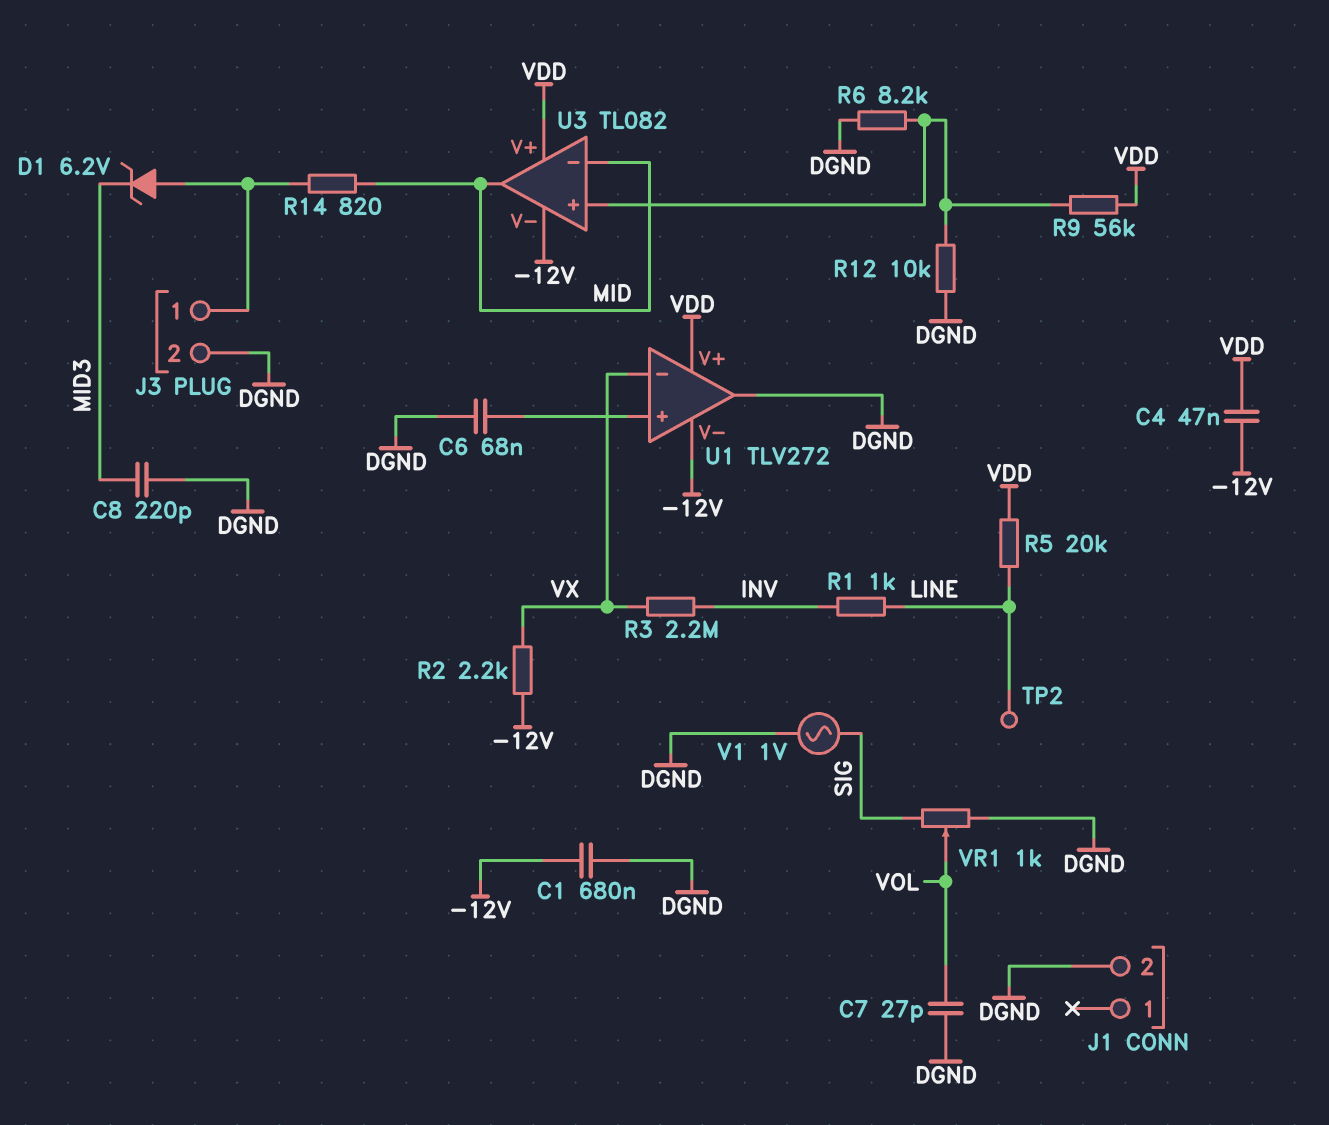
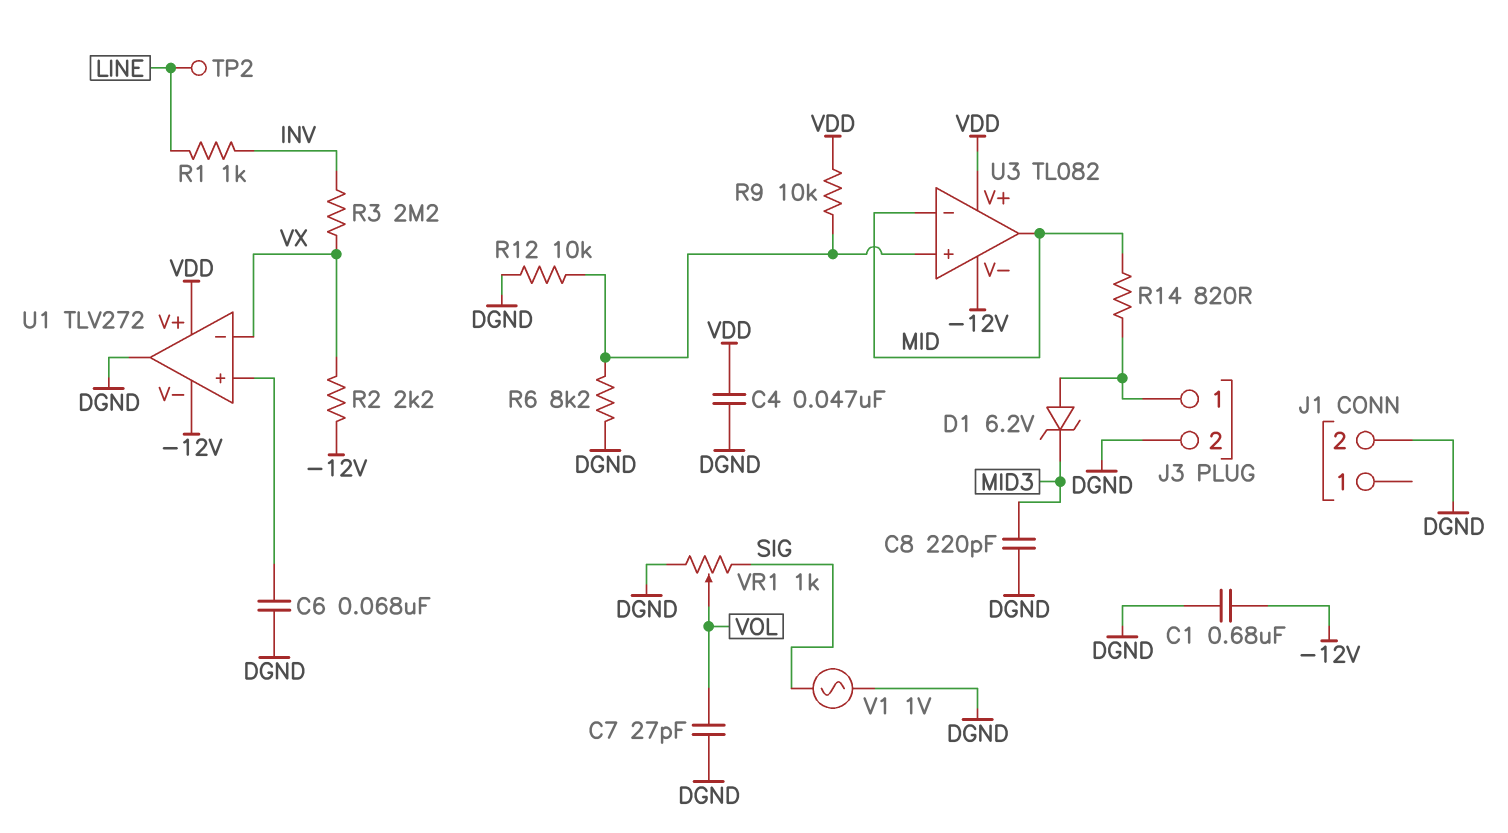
C4: 47nF (-12V, VDD) -> 47nF (DGND, VDD)
R5: 20k (LINE, VDD) -> none
R9: 56k (U3/in+, VDD) -> 10k (U3/in+, VDD)

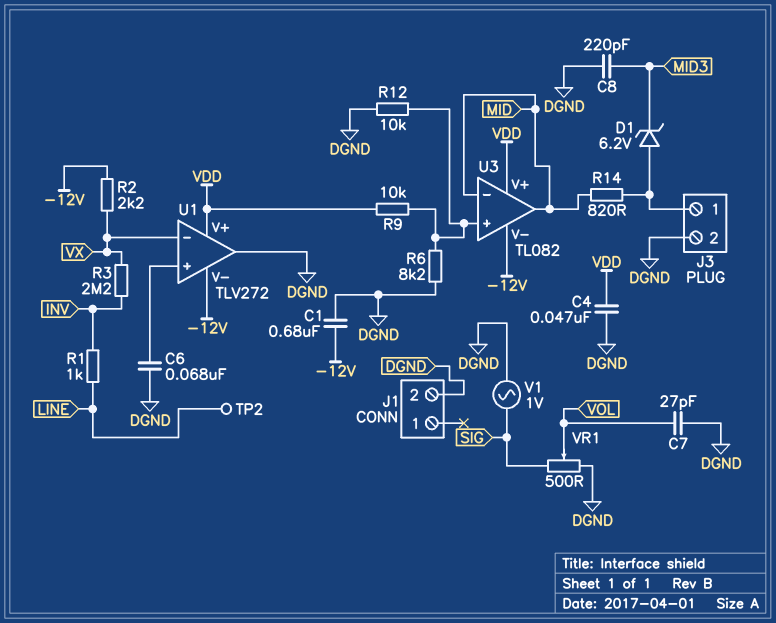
VR1: 1k (DGND, SIG, wiper VOL) -> 500 (DGND, SIG, wiper VOL)

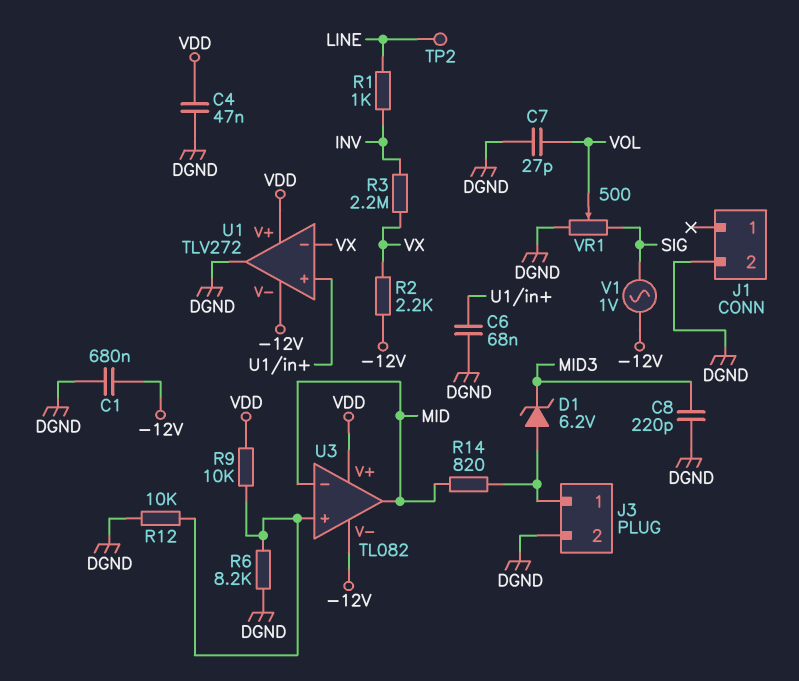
V1: AC 1V (DGND, SIG) -> AC 1V (-12V, SIG)

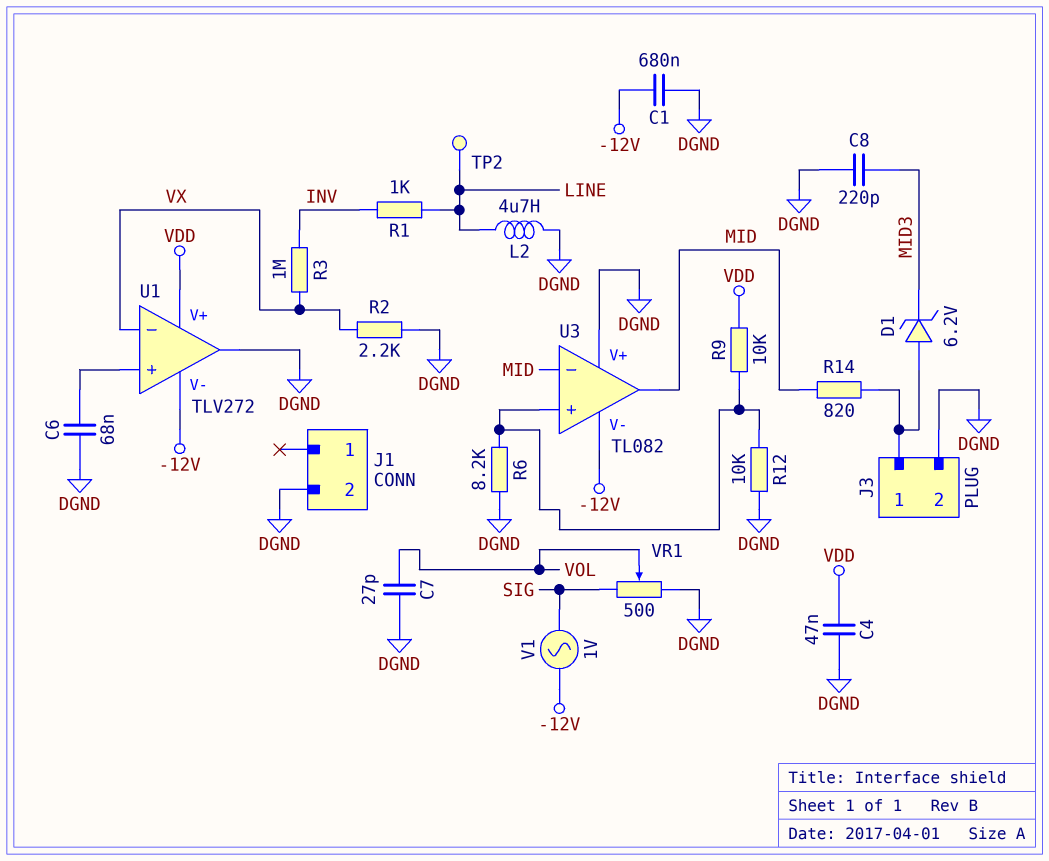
L2: none -> 4.7uH (DGND, LINE)
R2: 2.2k (-12V, VX) -> 2.2k (DGND, VX)
R3: 2.2M (INV, VX) -> 1M (INV, VX)
U3 pin V+: VDD -> DGND

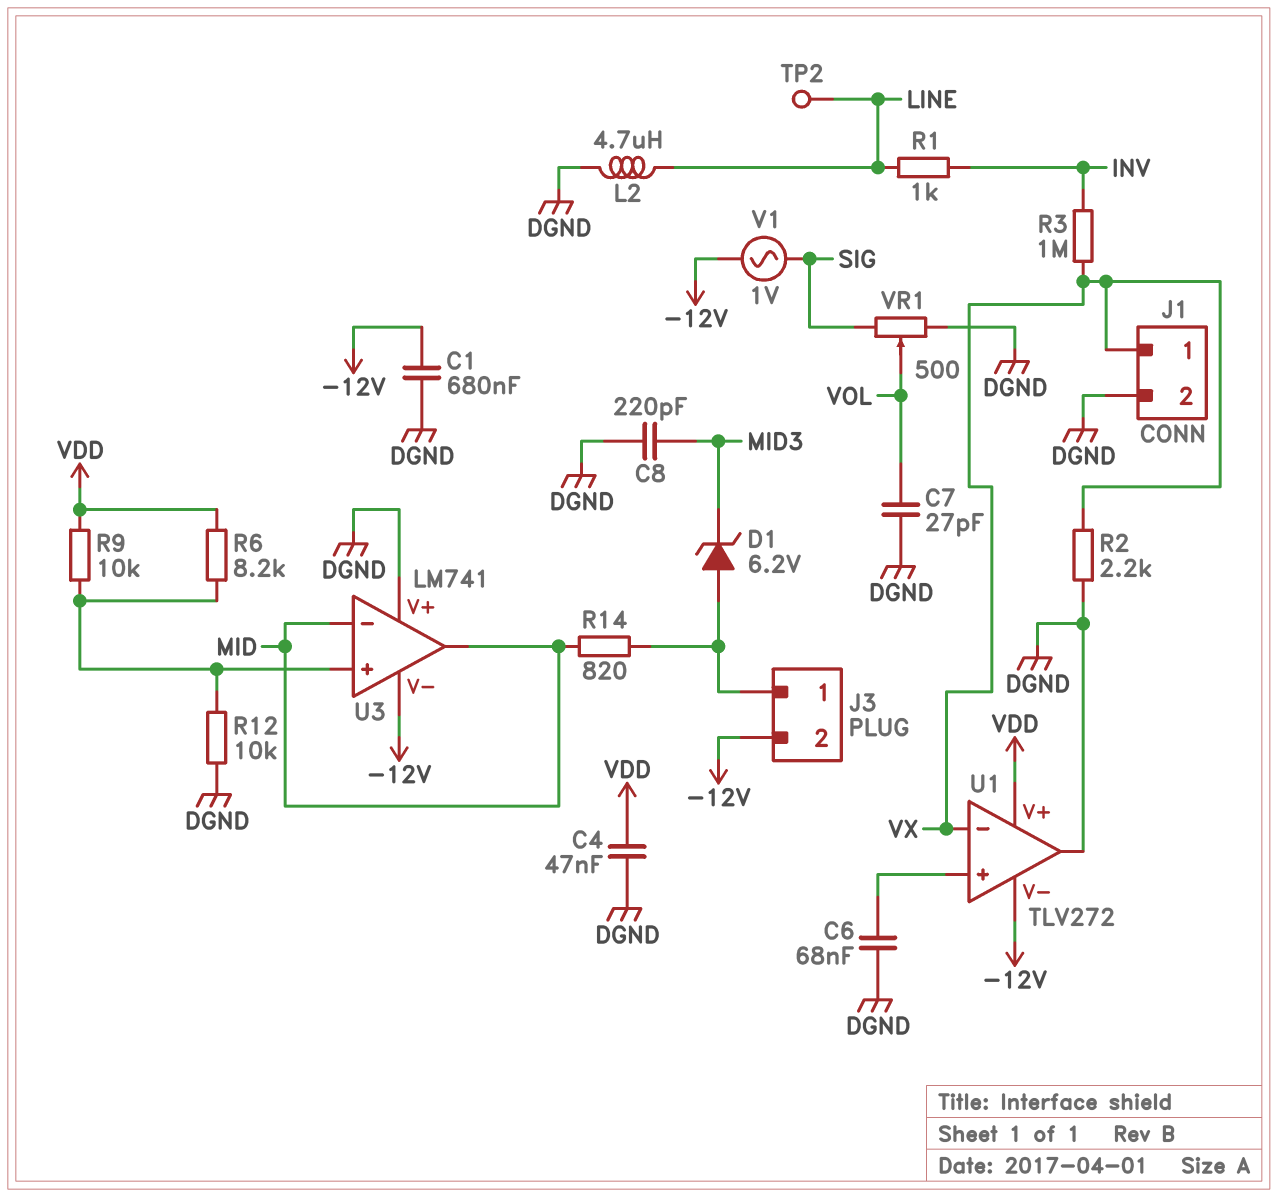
J1 pin 1: none -> VX
J3 pin 2: DGND -> -12V
R6: 8.2k (DGND, U3/in+) -> 8.2k (U3/in+, VDD)
U3: TL082 -> LM741

